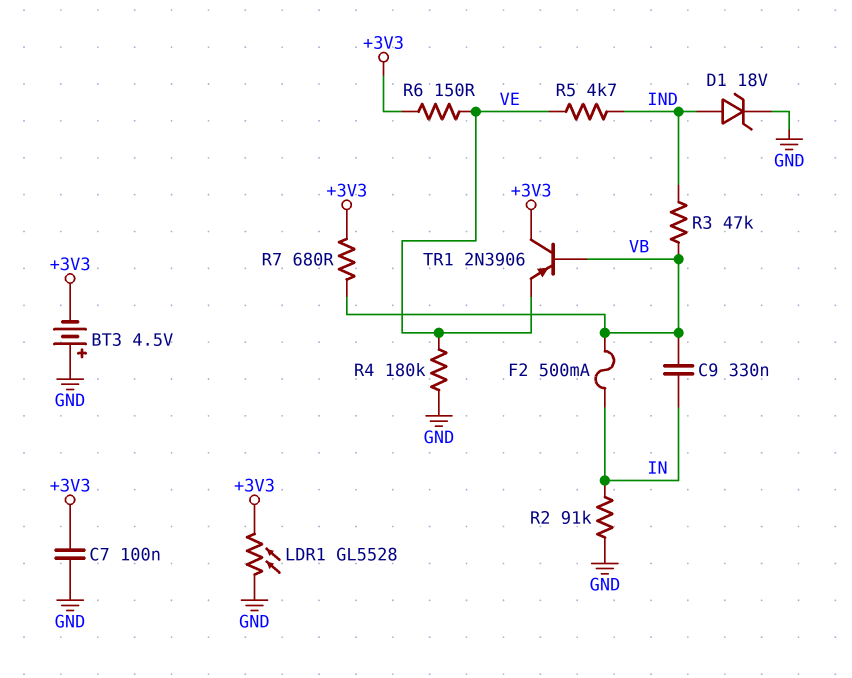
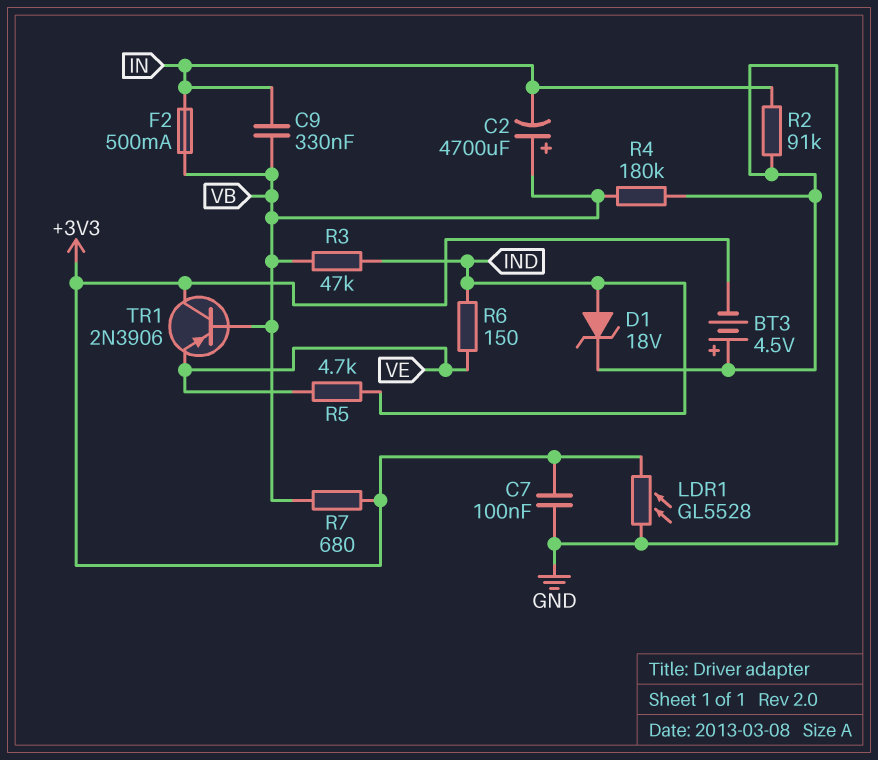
C2: none -> 4700uF (plus VB, minus IN)
R4: 180k (GND, VE) -> 180k (GND, VB)
R6: 150 (+3V3, VE) -> 150 (IND, VE)

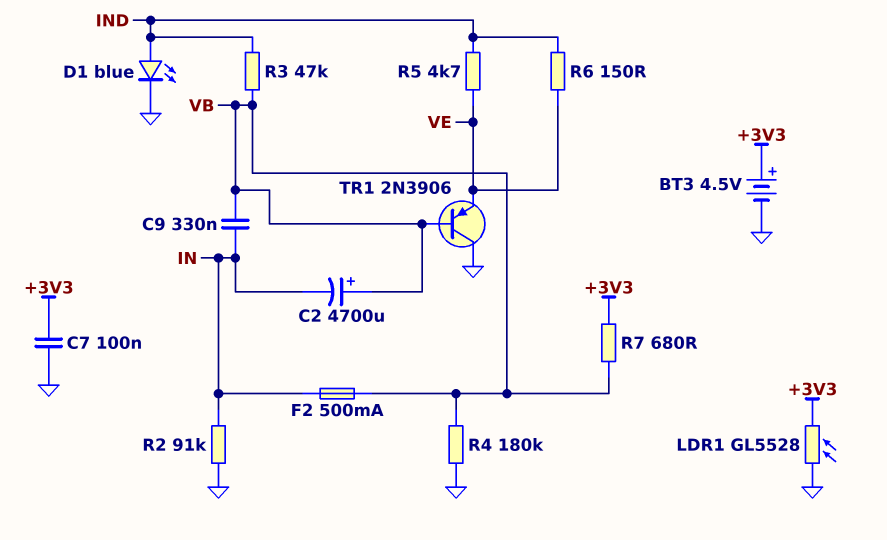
BT3: 4.5V (plus GND, minus +3V3) -> 4.5V (plus +3V3, minus GND)
D1: zener 18V (A IND, K GND) -> LED blue (A IND, K GND)
TR1: PNP 2N3906 (B VB, C +3V3, E VE) -> PNP 2N3906 (B VB, C GND, E VE)

